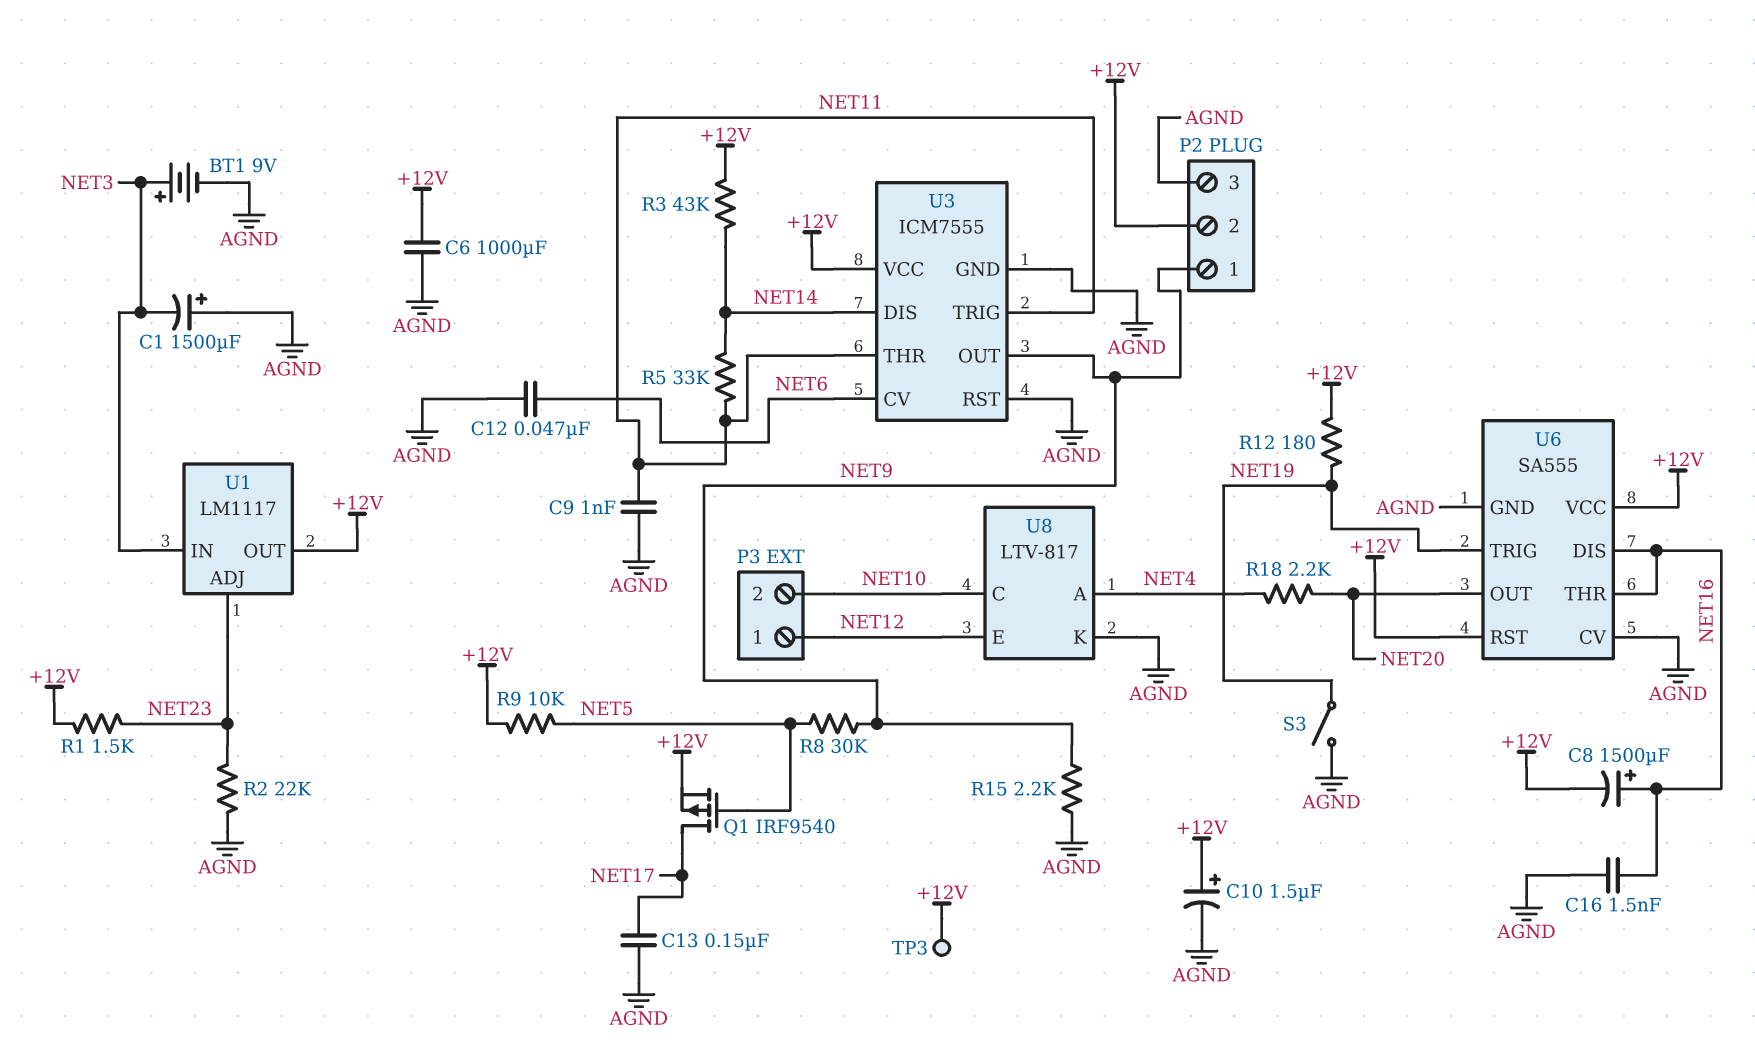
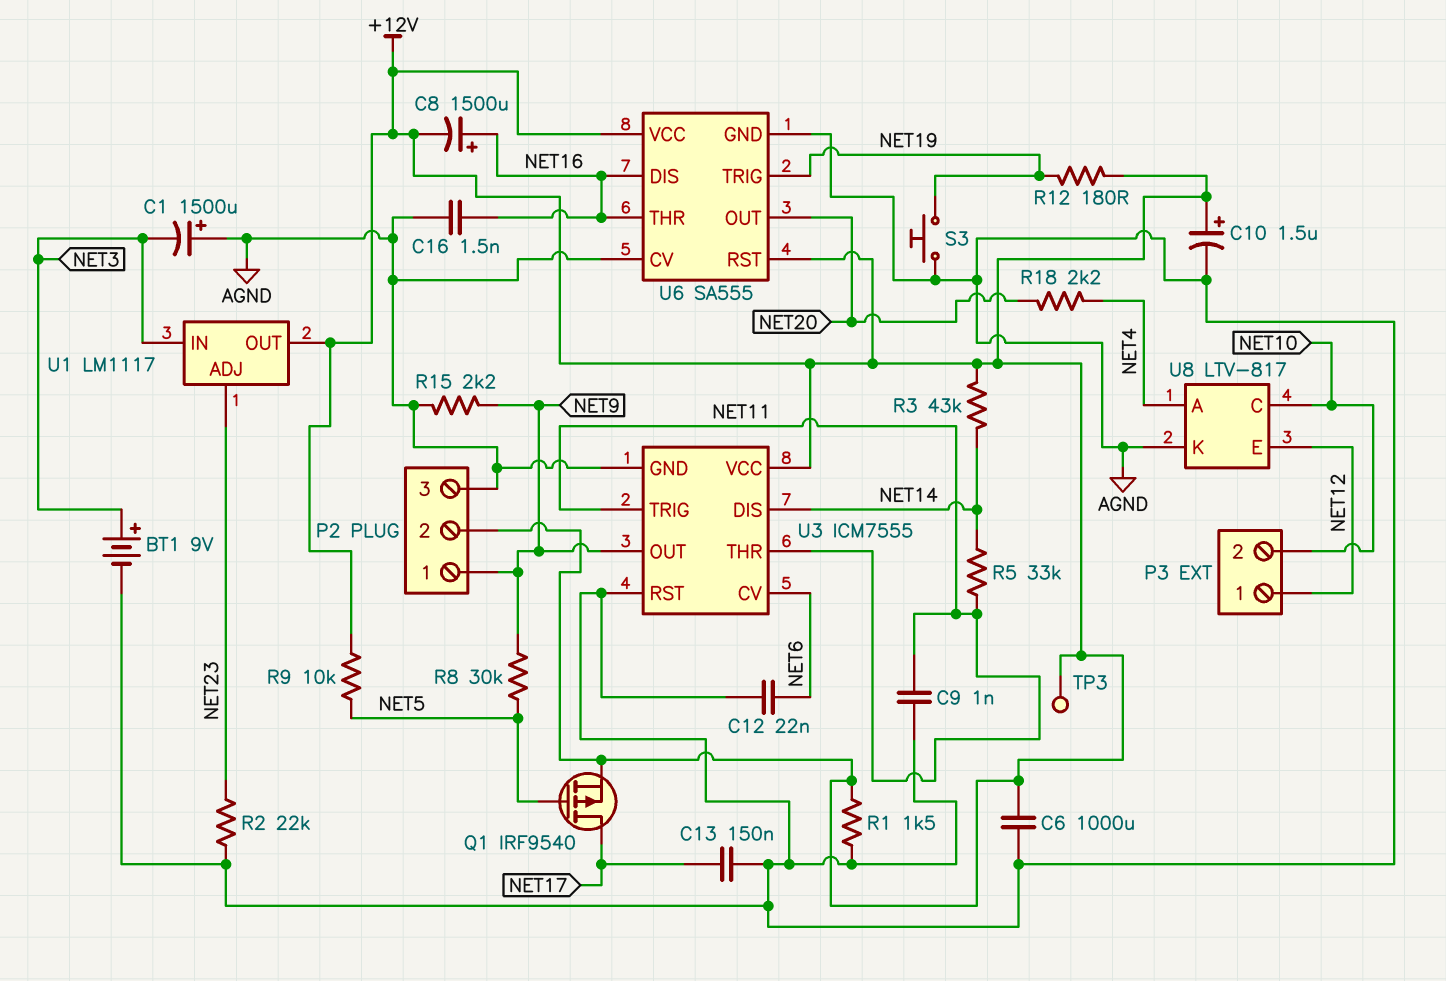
C12: 47nF (AGND, NET6) -> 22nF (AGND, NET6)
R1: 1.5k (+12V, NET23) -> 1.5k (+12V, AGND)
S3: switch (AGND, NET19) -> button (AGND, NET19)

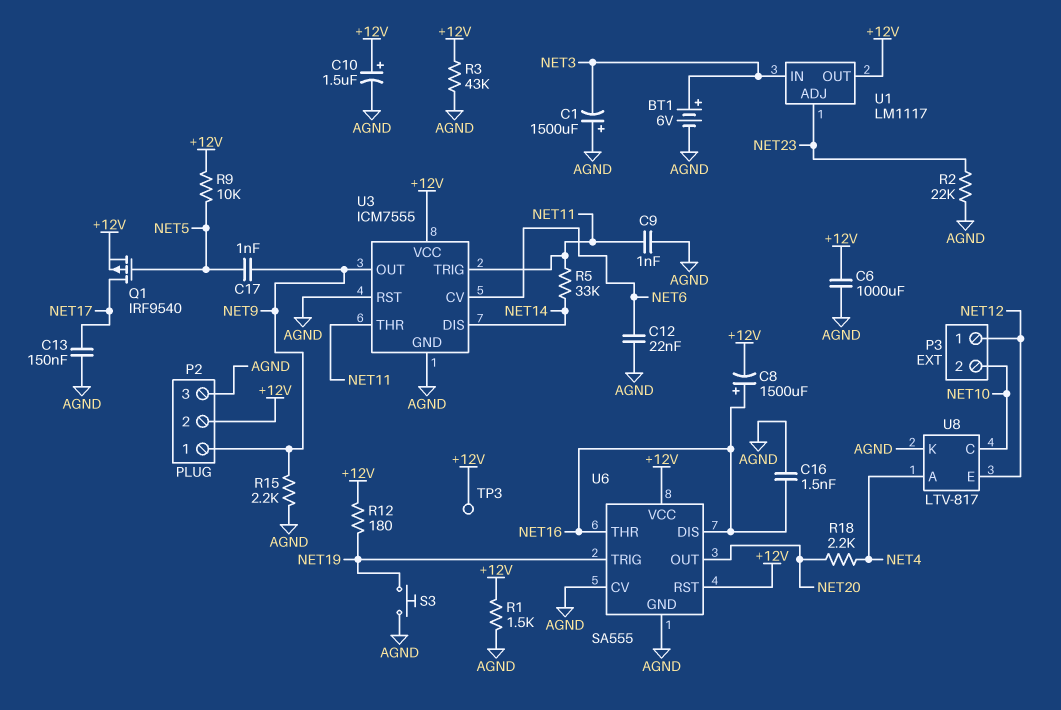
BT1: 9V (plus NET3, minus AGND) -> 6V (plus NET3, minus AGND)
C17: none -> 1nF (NET5, NET9)
R3: 43k (+12V, NET14) -> 43k (+12V, AGND)
R8: 30k (NET5, NET9) -> none

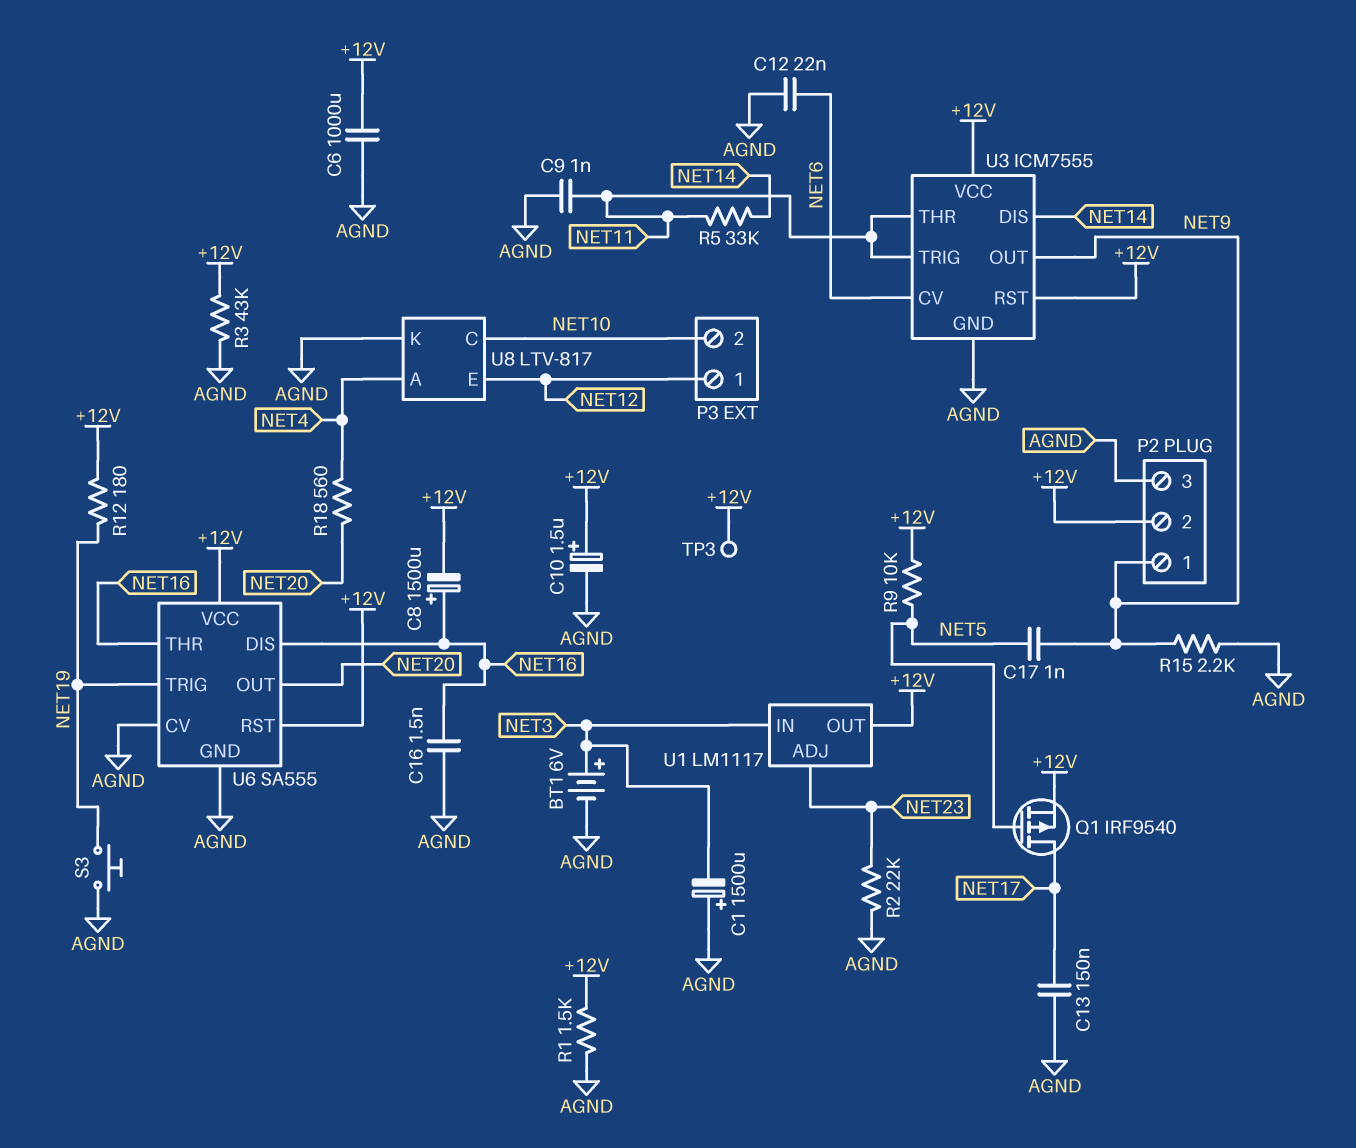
R18: 2.2k (NET4, NET20) -> 560 (NET4, NET20)
U3 pin RST: AGND -> +12V

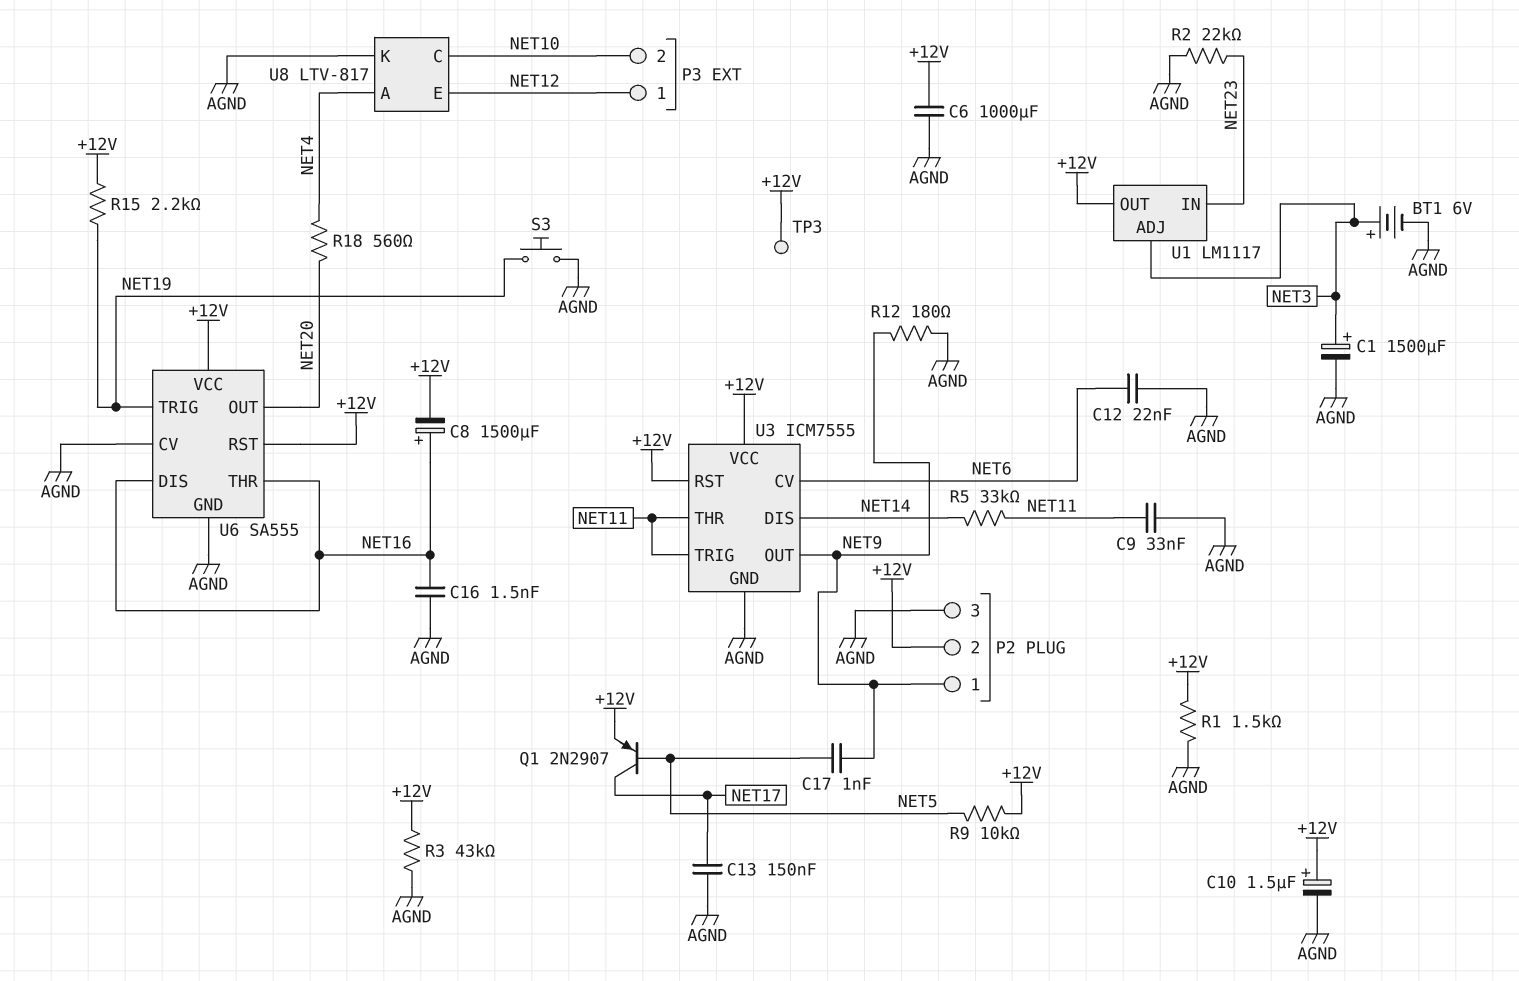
C1: 1500uF (plus AGND, minus NET3) -> 1500uF (plus NET3, minus AGND)
C9: 1nF (AGND, NET11) -> 33nF (AGND, NET11)
Q1: PMOS IRF9540 (G NET5, D NET17, S +12V) -> PNP 2N2907 (B NET5, C NET17, E +12V)
R12: 180 (+12V, NET19) -> 180 (AGND, NET9)
R15: 2.2k (AGND, NET9) -> 2.2k (+12V, NET19)
U1 pin ADJ: NET23 -> NET3
U1 pin IN: NET3 -> NET23

